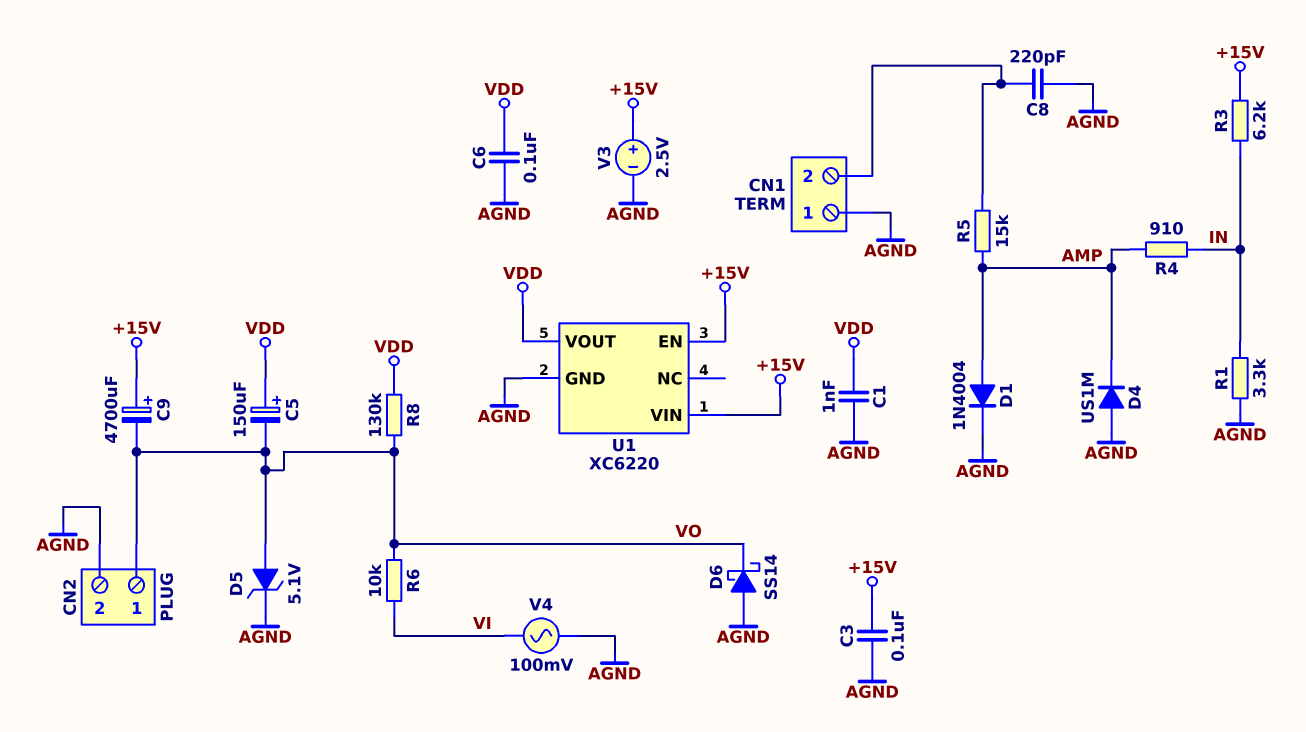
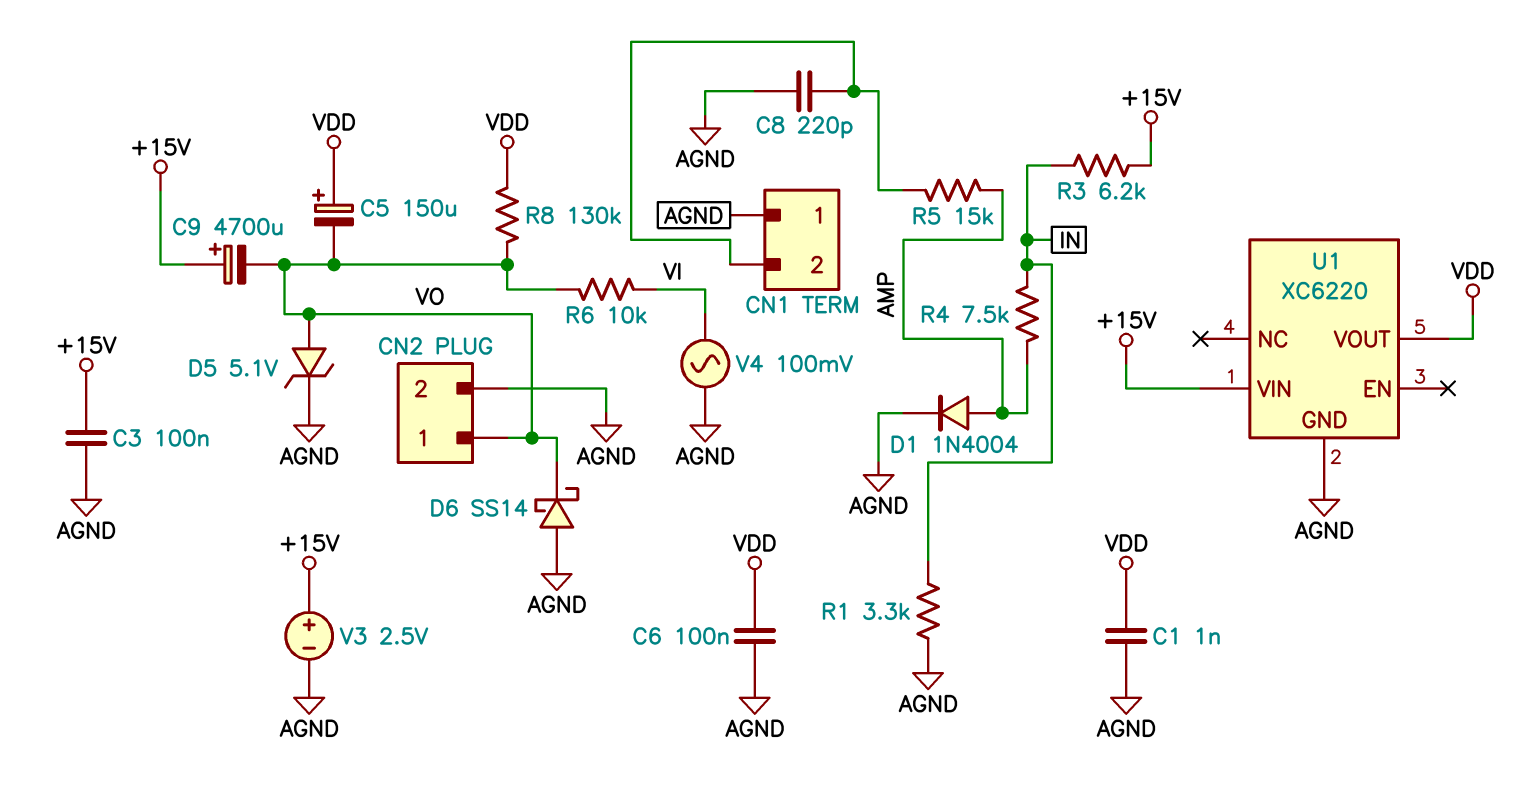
D4: diode US1M (A AGND, K AMP) -> none
R4: 910 (AMP, IN) -> 7.5k (AMP, IN)
U1 pin EN: +15V -> none

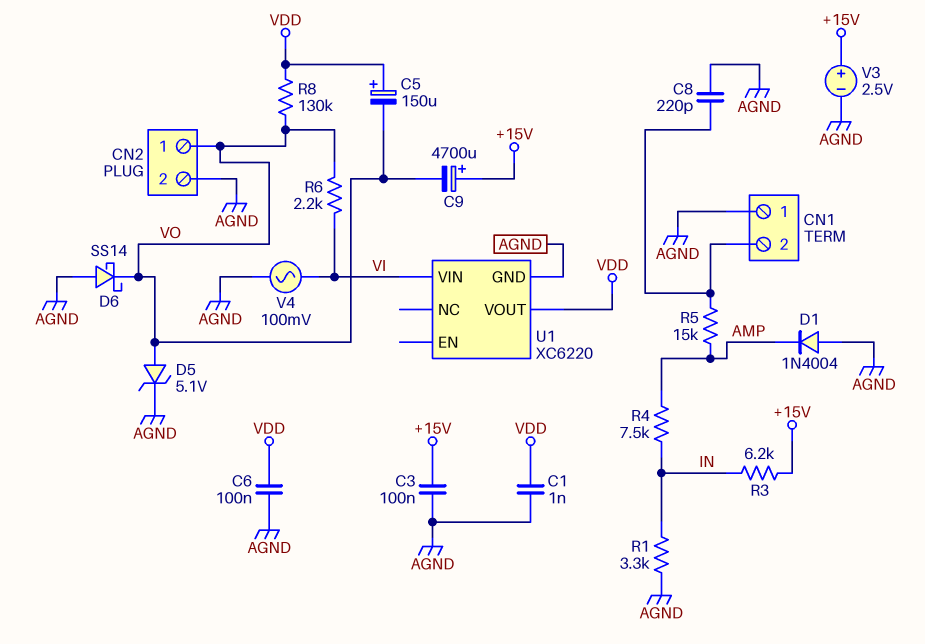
D1: diode 1N4004 (A AMP, K AGND) -> diode 1N4004 (A AGND, K AMP)
R6: 10k (VI, VO) -> 2.2k (VI, VO)
U1 pin VIN: +15V -> VI

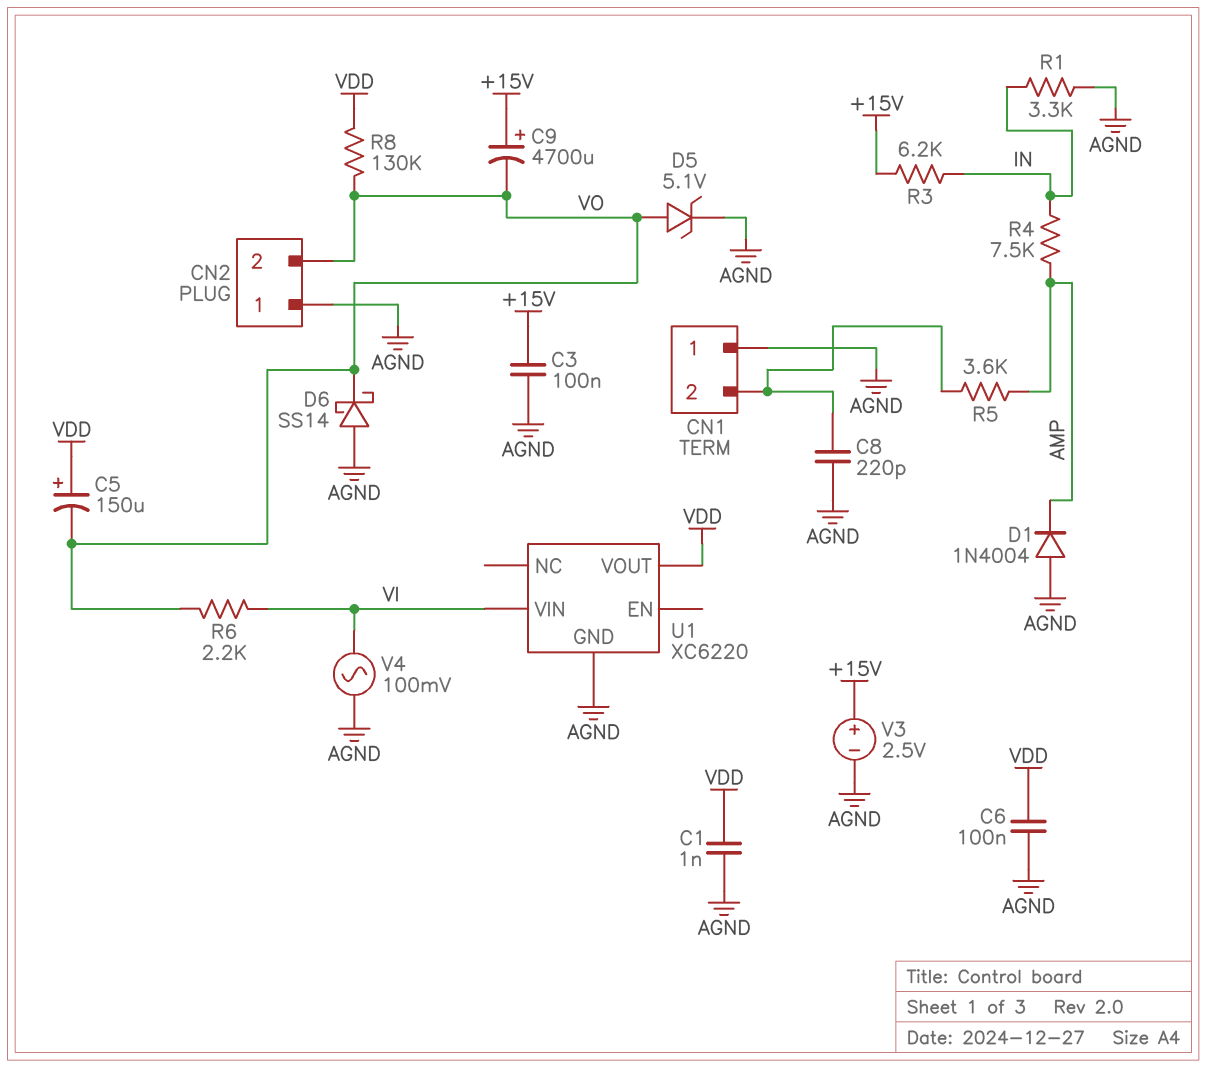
CN2 pin 1: VO -> AGND
CN2 pin 2: AGND -> VO
R5: 15k (AMP, CN1/2) -> 3.6k (AMP, CN1/2)

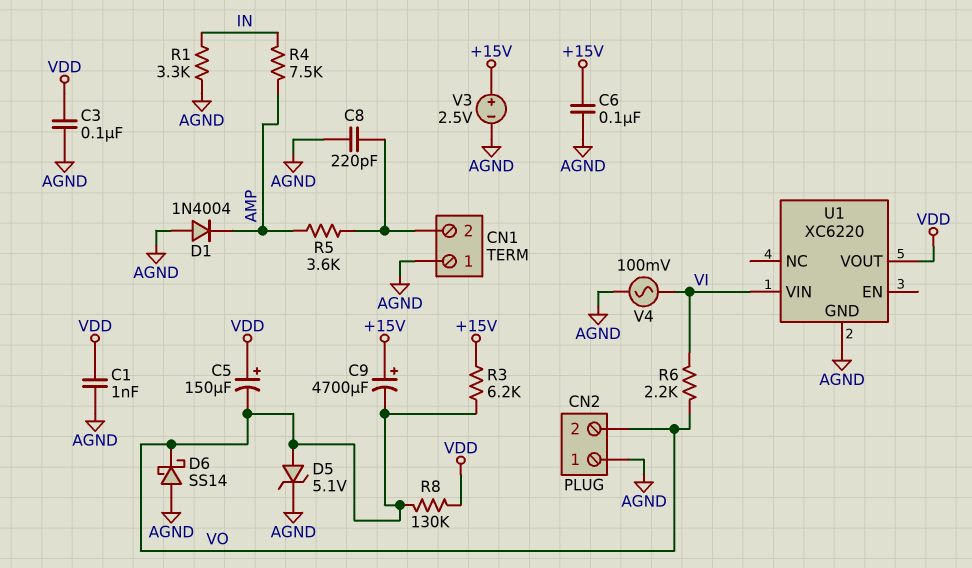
C3: 100nF (+15V, AGND) -> 100nF (AGND, VDD)
C6: 100nF (AGND, VDD) -> 100nF (+15V, AGND)
R3: 6.2k (+15V, IN) -> 6.2k (+15V, VO)

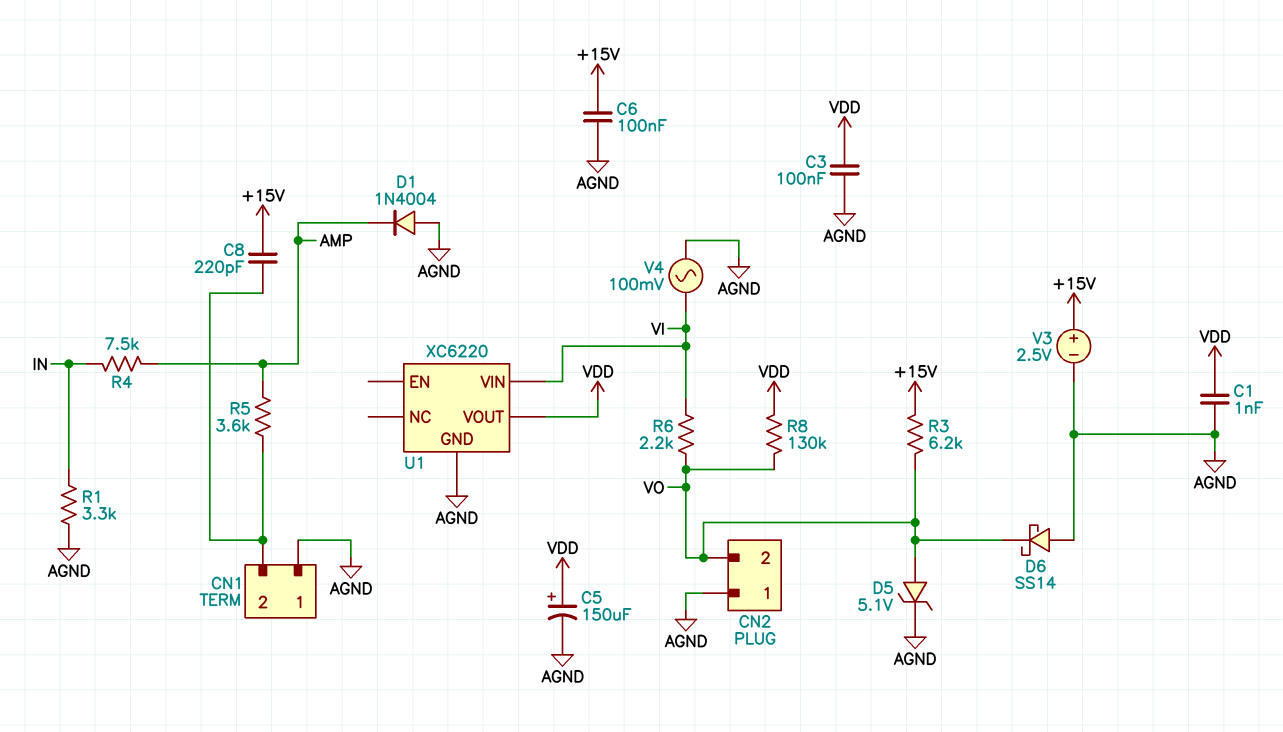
C5: 150uF (plus VDD, minus VO) -> 150uF (plus VDD, minus AGND)
C8: 220pF (AGND, CN1/2) -> 220pF (+15V, CN1/2)
C9: 4700uF (plus +15V, minus VO) -> none

